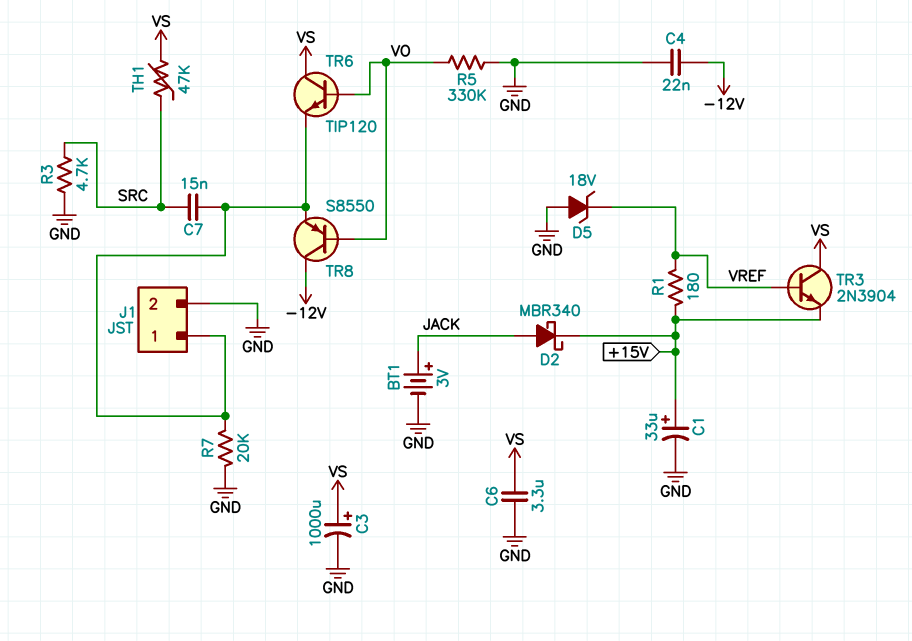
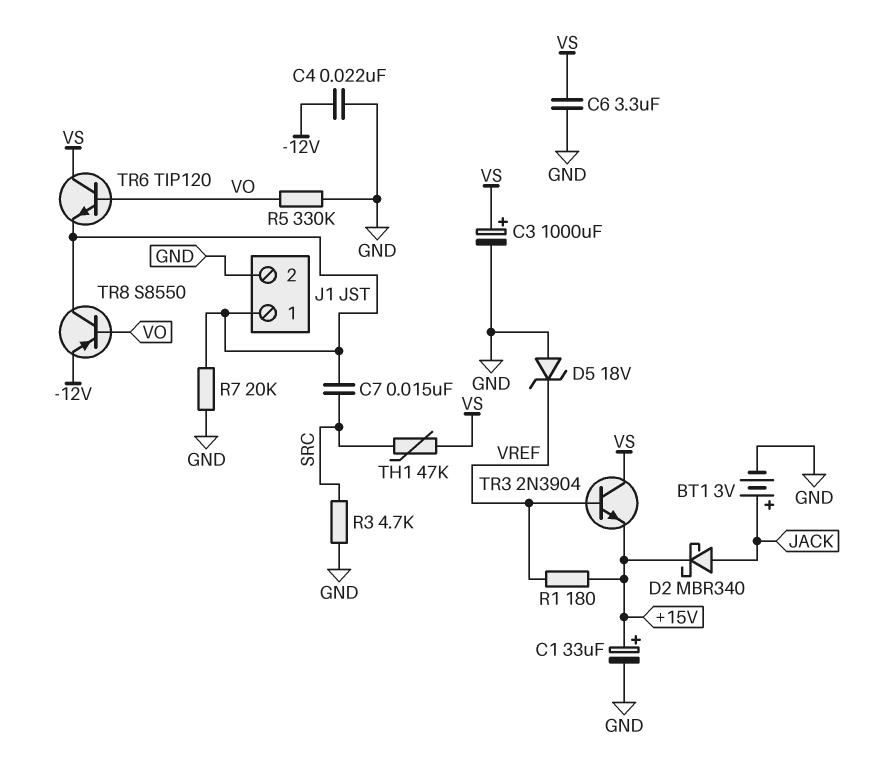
TR8: PNP S8550 (B VO, C -12V, E J1/1) -> PNP S8550 (B VO, C J1/1, E -12V)

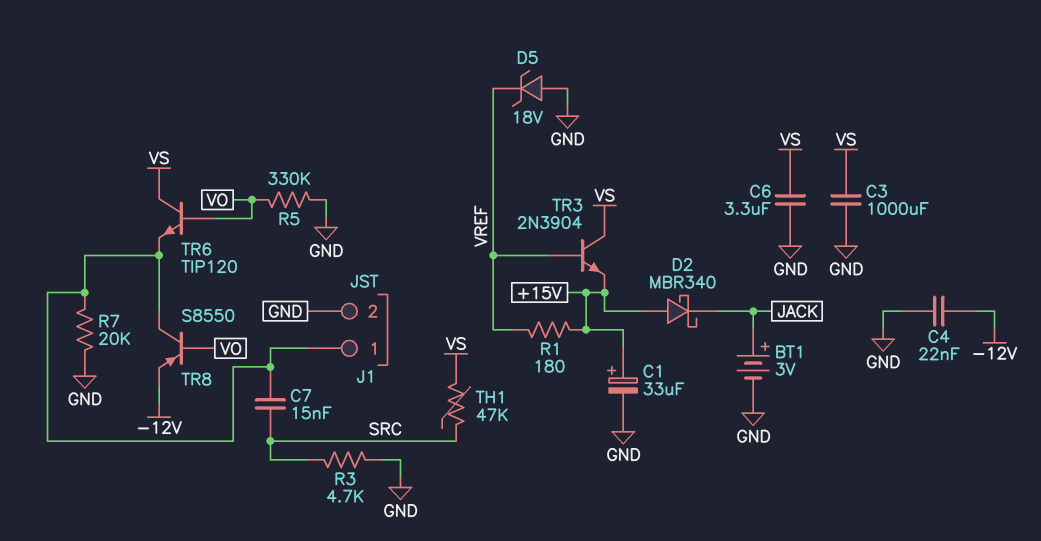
C3: 1000uF (plus VS, minus GND) -> 1000uF (GND, VS)
D2: schottky MBR340 (A JACK, K +15V) -> schottky MBR340 (A +15V, K JACK)

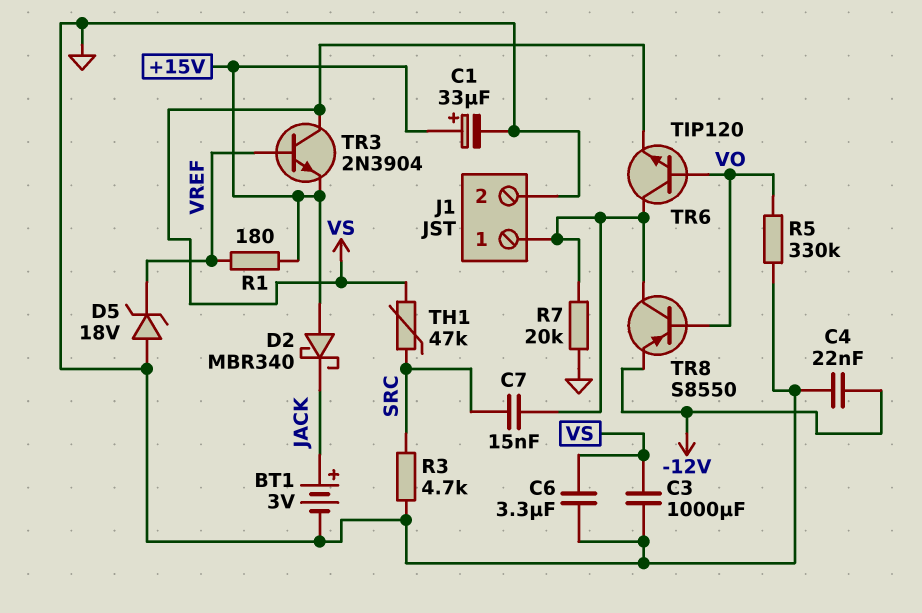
TR6: NPN TIP120 (B VO, C VS, E J1/1) -> NPN TIP120 (B VO, C J1/1, E VS)

